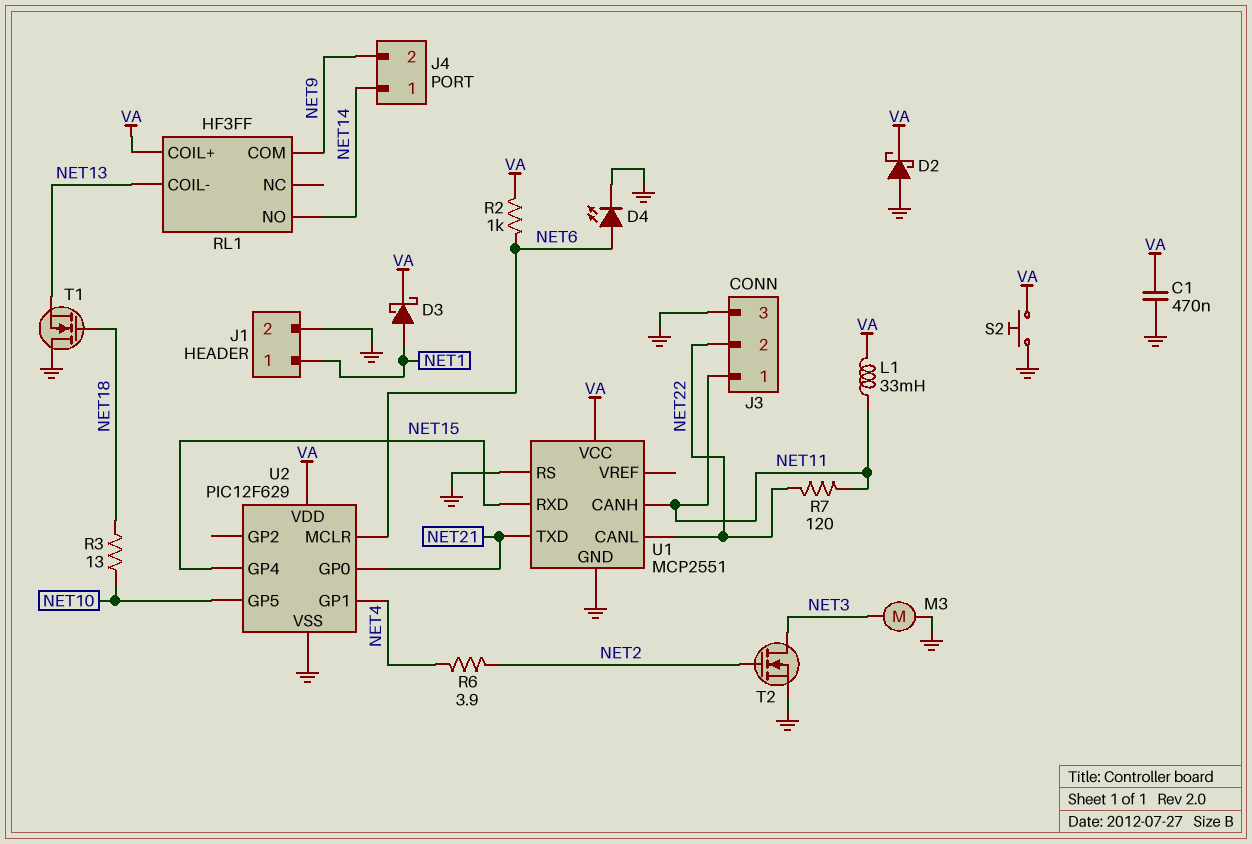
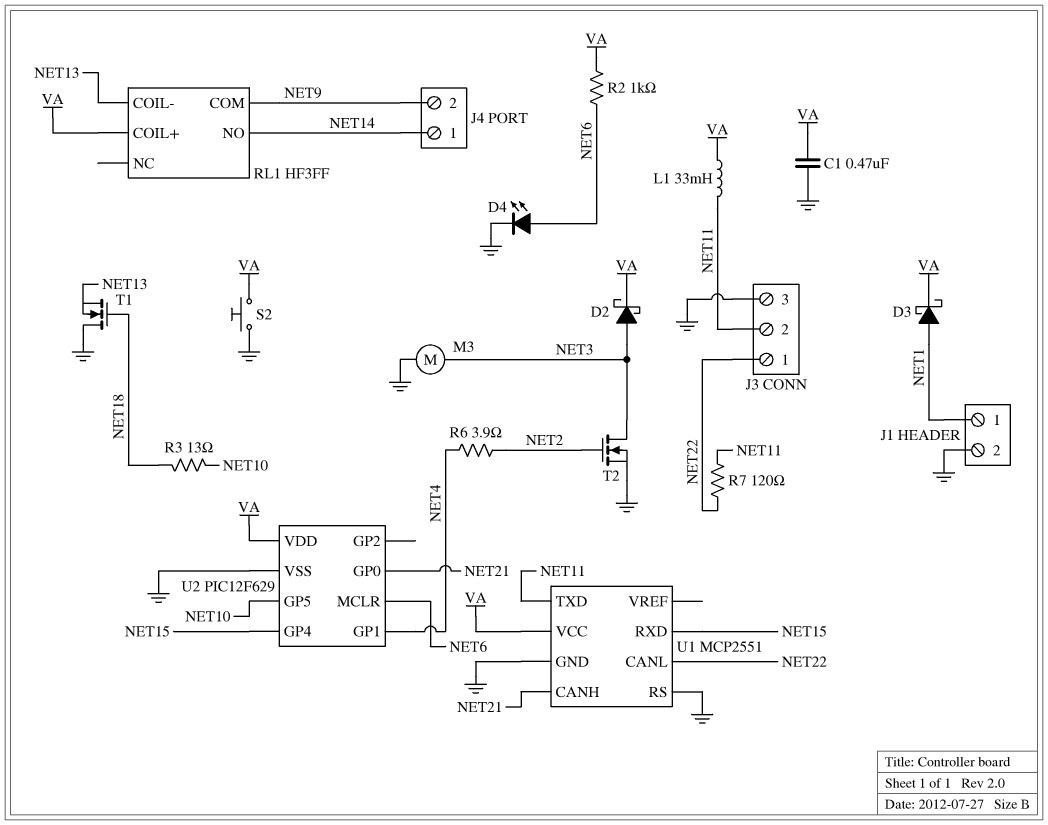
D2: schottky (A GND, K VA) -> schottky (A NET3, K VA)
J3 pin 1: NET11 -> NET22
J3 pin 2: NET22 -> NET11
U1 pin CANH: NET11 -> NET21
U1 pin TXD: NET21 -> NET11

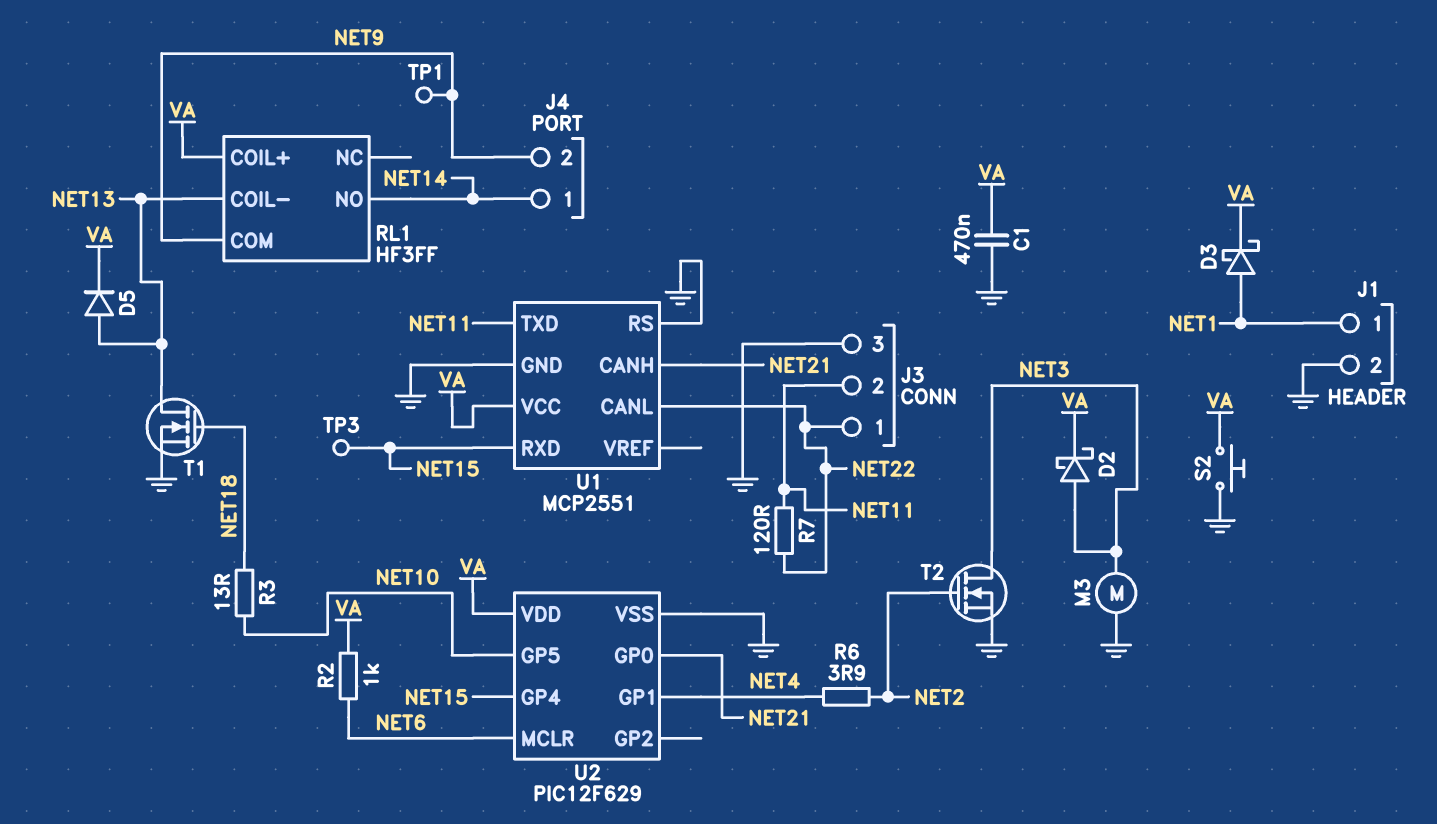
D4: LED (A NET6, K GND) -> none
D5: none -> diode (A NET13, K VA)
L1: 33mH (NET11, VA) -> none
T1: NMOS (G NET18, D GND, S NET13) -> NMOS (G NET18, D NET13, S GND)
TP1: none -> test point (NET9)
TP3: none -> test point (NET15)

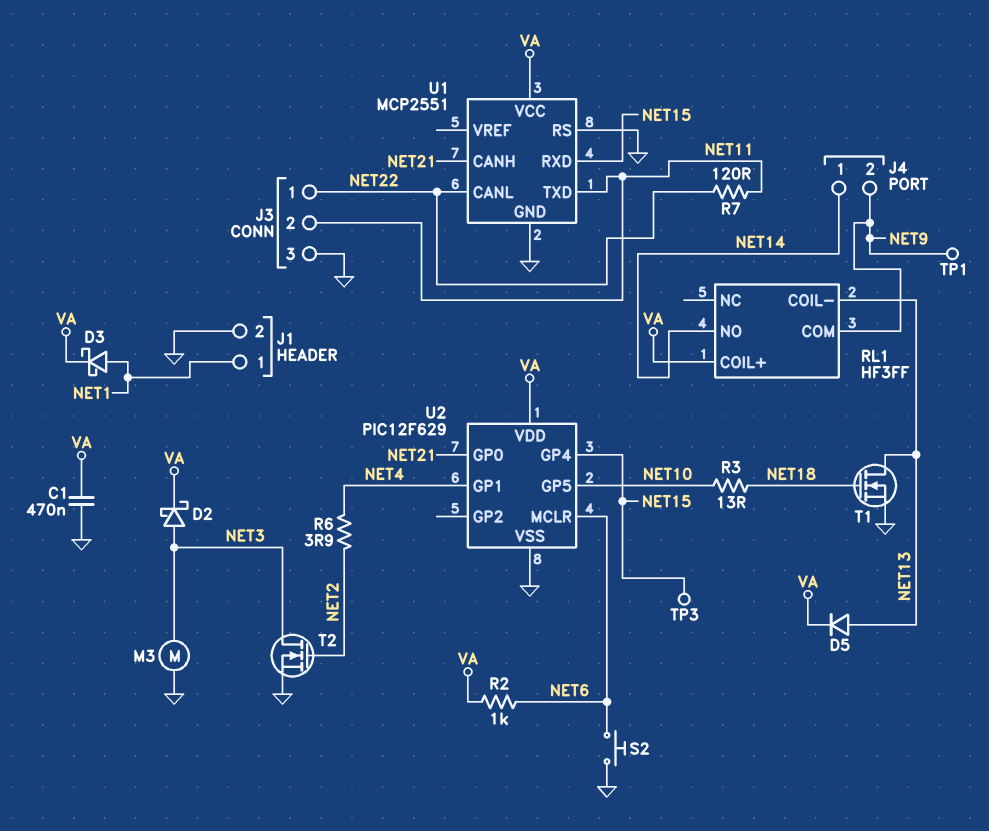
S2: button (GND, VA) -> button (GND, NET6)

